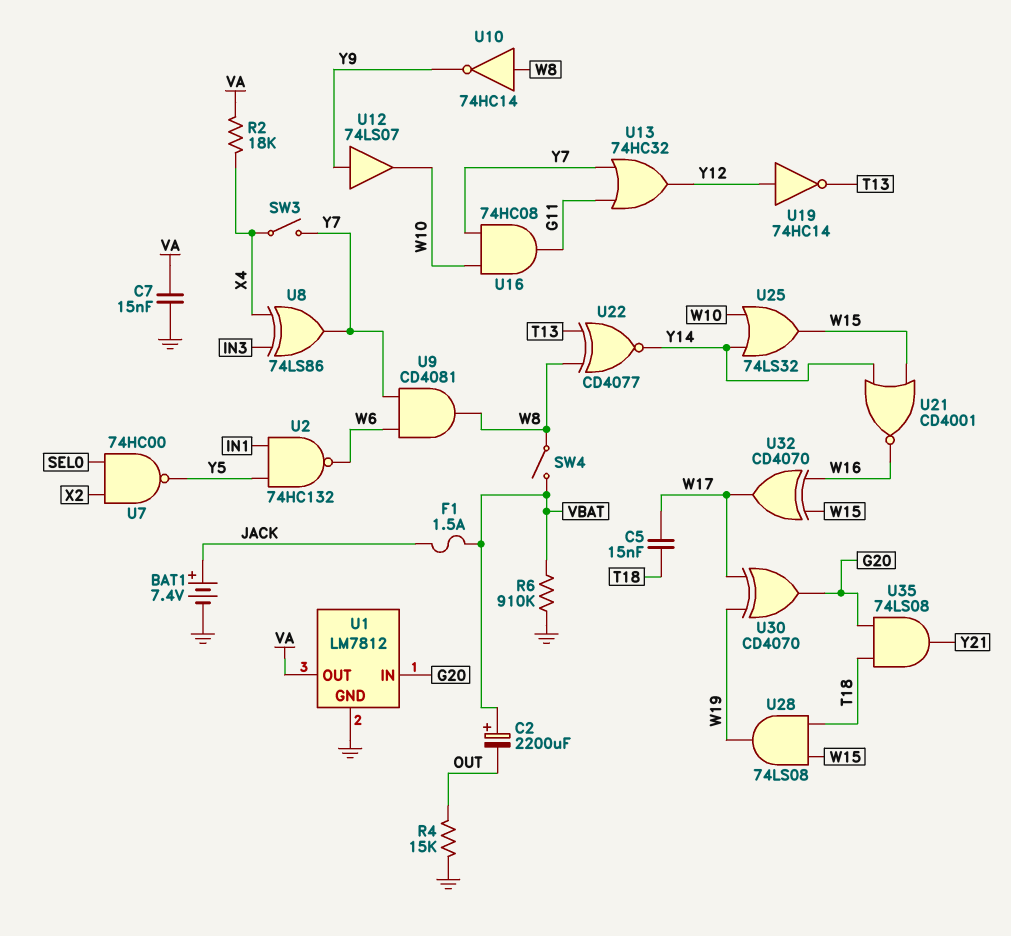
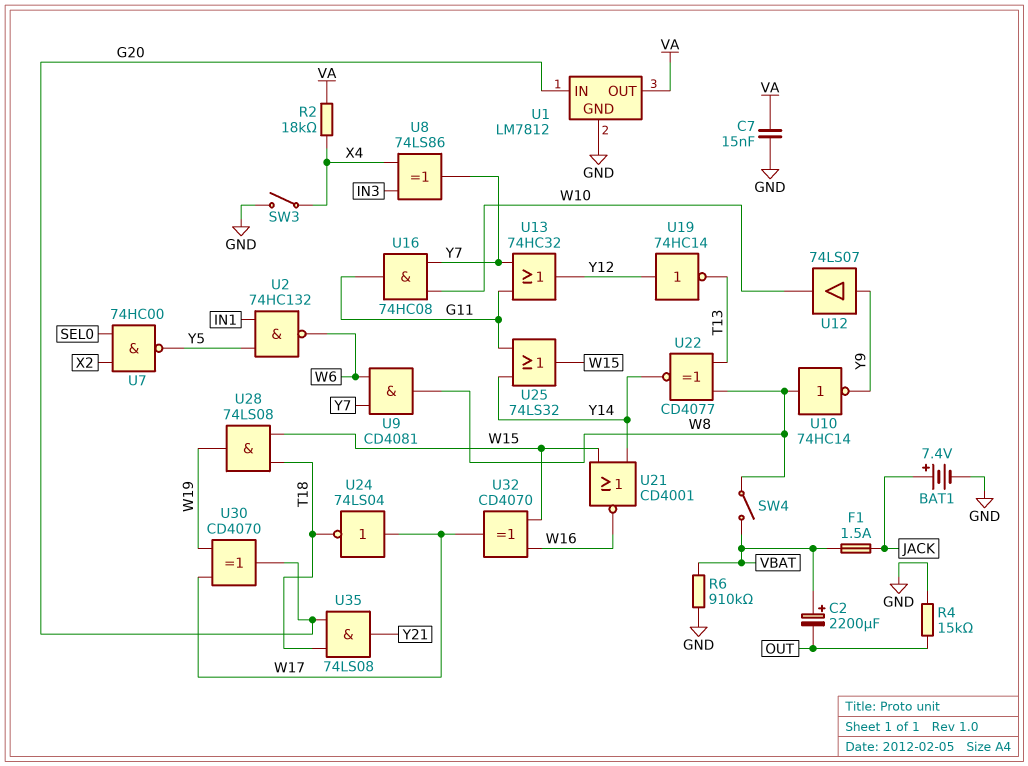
C5: 15nF (T18, W17) -> none
SW3: switch (X4, Y7) -> switch (GND, X4)
U24: none -> NOT 74LS04 (in W17, out T18)
U25: OR 74LS32 (in W10, in Y14, out W15) -> OR 74LS32 (in G11, in Y14, out W15)

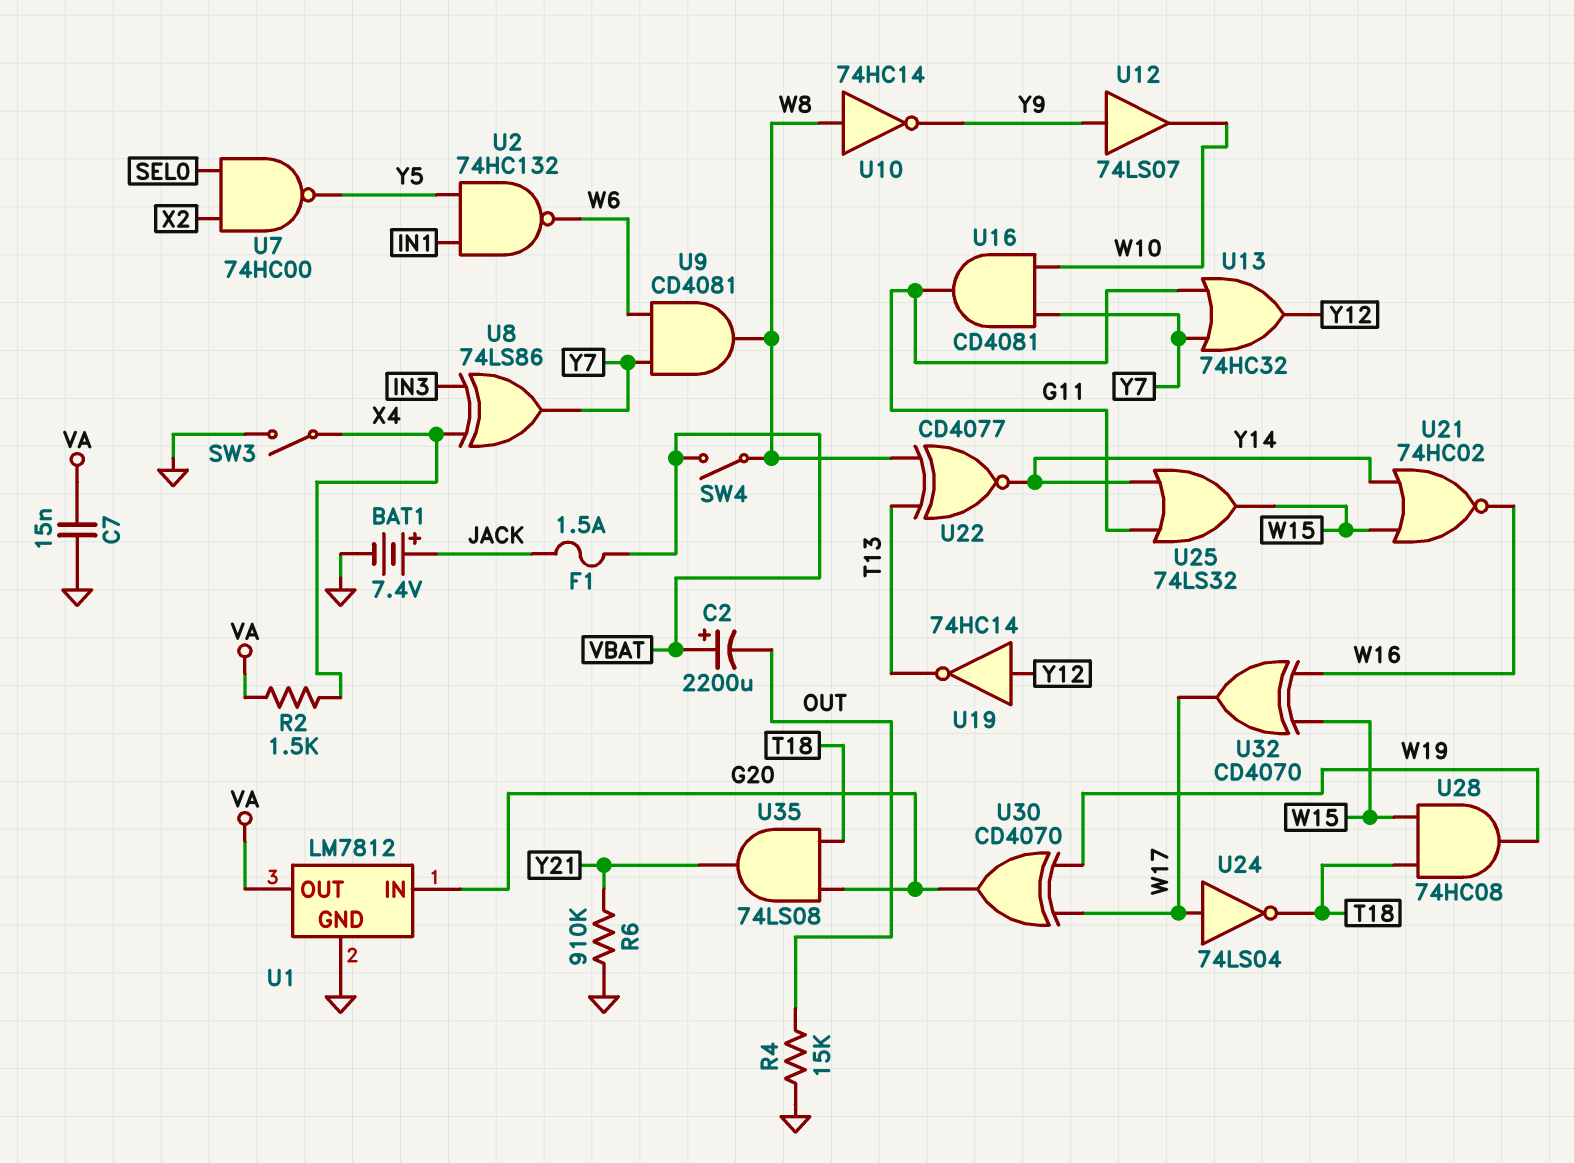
R2: 18k (VA, X4) -> 1.5k (VA, X4)
R6: 910k (GND, VBAT) -> 910k (GND, Y21)
U16: AND 74HC08 (in W10, in Y7, out G11) -> AND CD4081 (in W10, in Y7, out G11)
U21: NOR CD4001 (in W15, in Y14, out W16) -> NOR 74HC02 (in W15, in Y14, out W16)
U28: AND 74LS08 (in T18, in W15, out W19) -> AND 74HC08 (in T18, in W15, out W19)

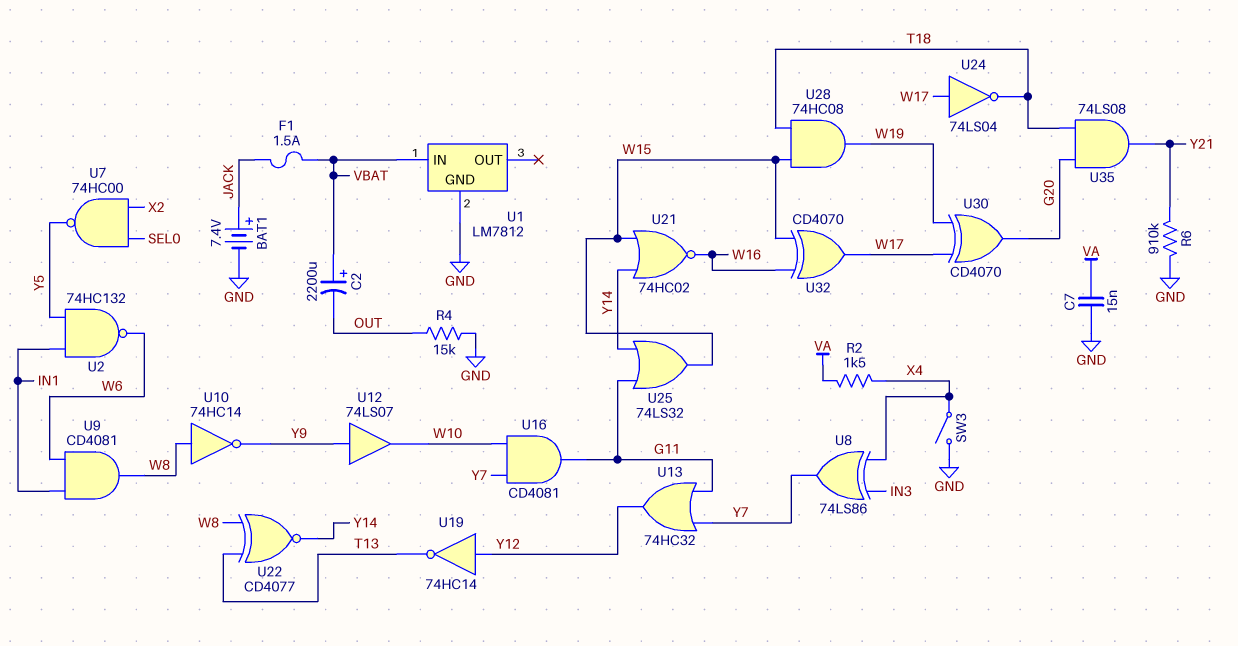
SW4: switch (VBAT, W8) -> none
U1 pin IN: G20 -> VBAT
U1 pin OUT: VA -> none
U9: AND CD4081 (in W6, in Y7, out W8) -> AND CD4081 (in IN1, in W6, out W8)

